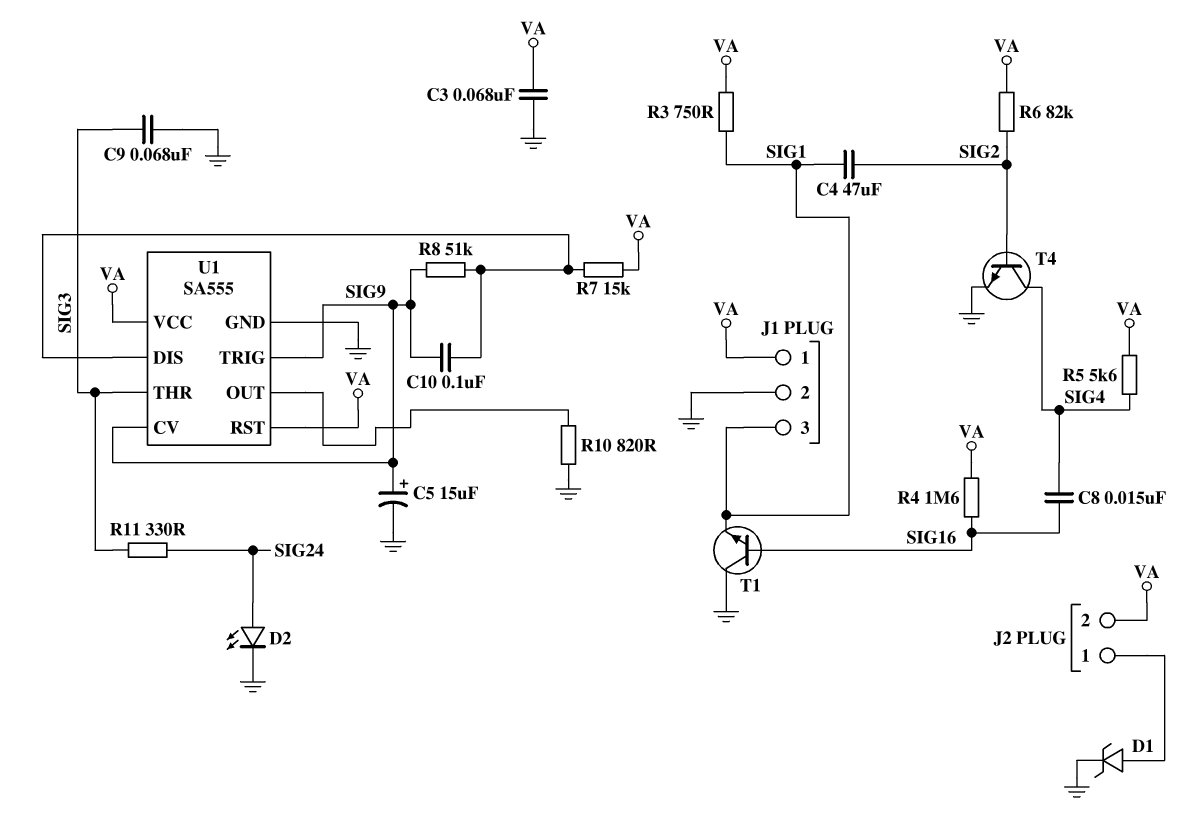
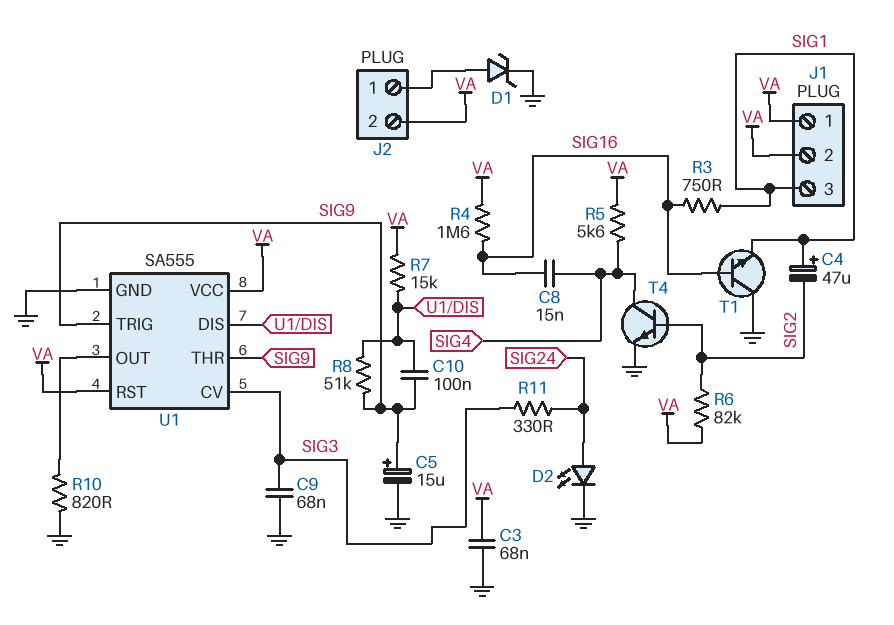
C4: 47uF (SIG1, SIG2) -> 47uF (plus SIG1, minus SIG2)
J1 pin 2: GND -> VA
R3: 750 (SIG1, VA) -> 750 (SIG1, SIG16)
U1 pin CV: SIG9 -> SIG3
U1 pin THR: SIG3 -> SIG9

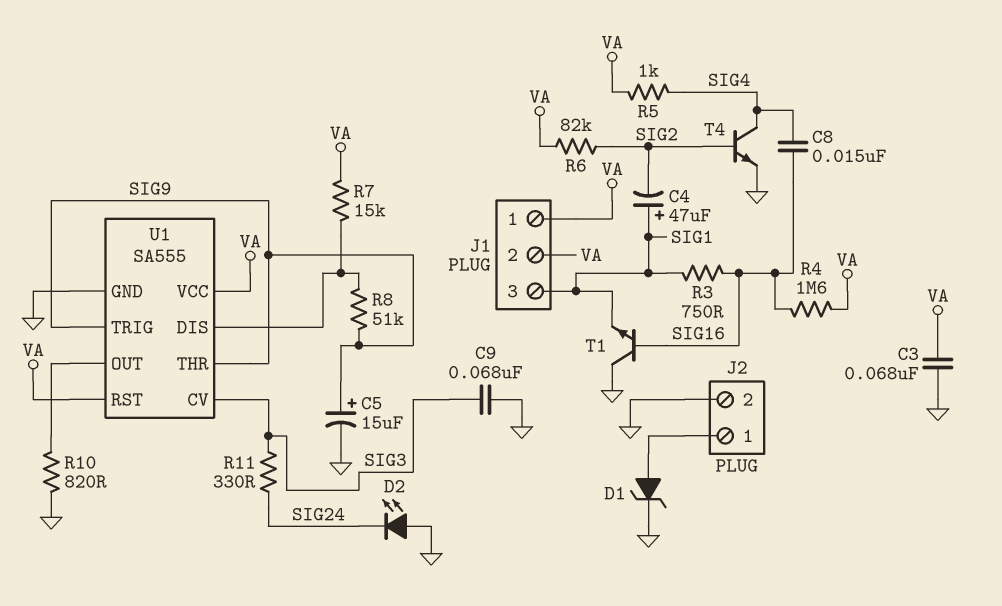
C10: 100nF (SIG9, U1/DIS) -> none
D2: LED (A SIG24, K GND) -> LED (A GND, K SIG24)
J2 pin 2: VA -> GND
R5: 5.6k (SIG4, VA) -> 1k (SIG4, VA)

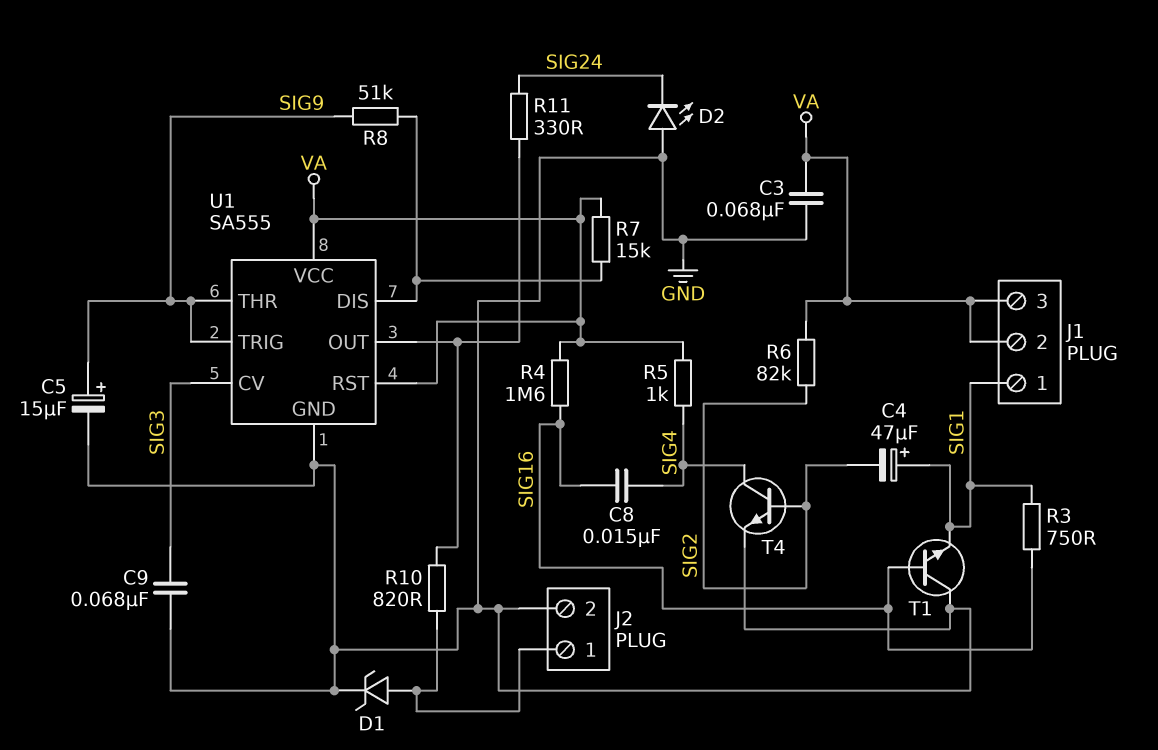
J1 pin 1: VA -> SIG1
J1 pin 3: SIG1 -> VA
R10: 820 (GND, U1/OUT) -> 820 (J2/1, U1/OUT)
R11: 330 (SIG3, SIG24) -> 330 (SIG24, U1/OUT)

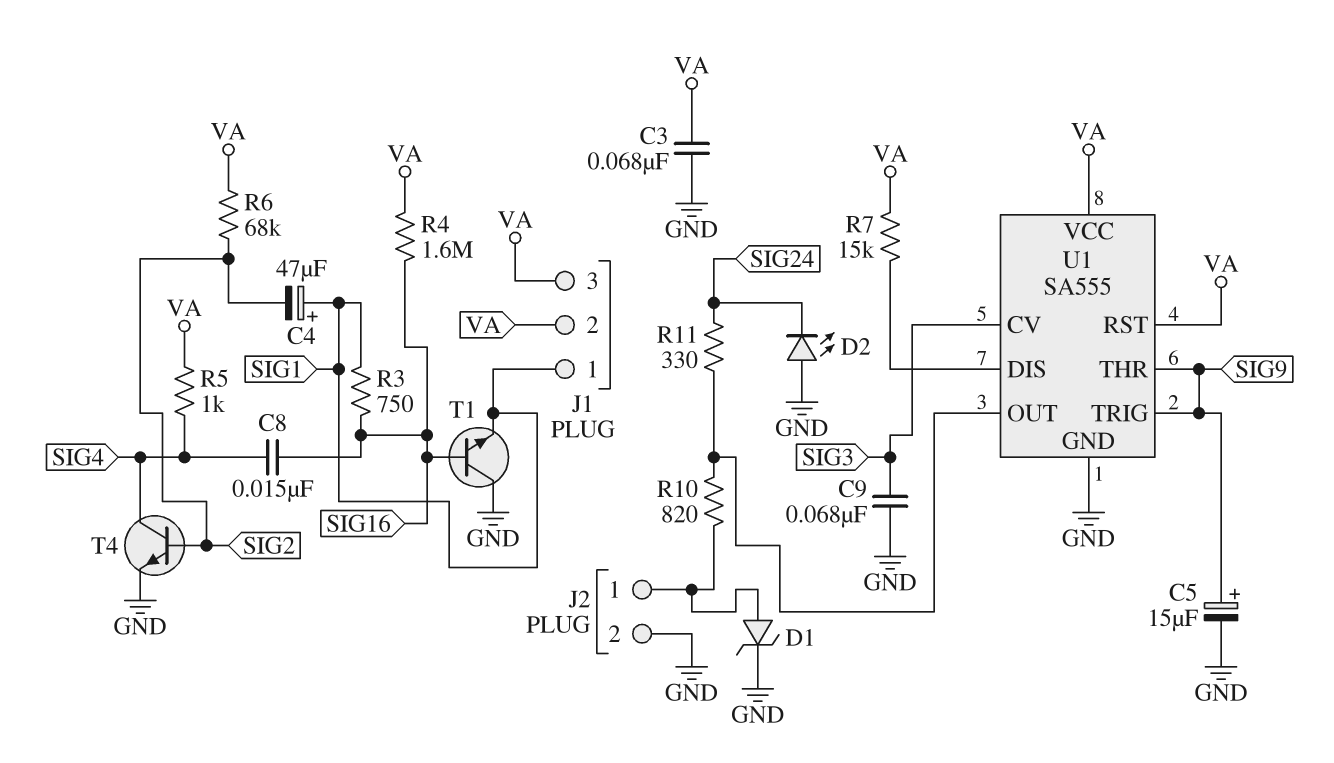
R6: 82k (SIG2, VA) -> 68k (SIG2, VA)
R8: 51k (SIG9, U1/DIS) -> none

